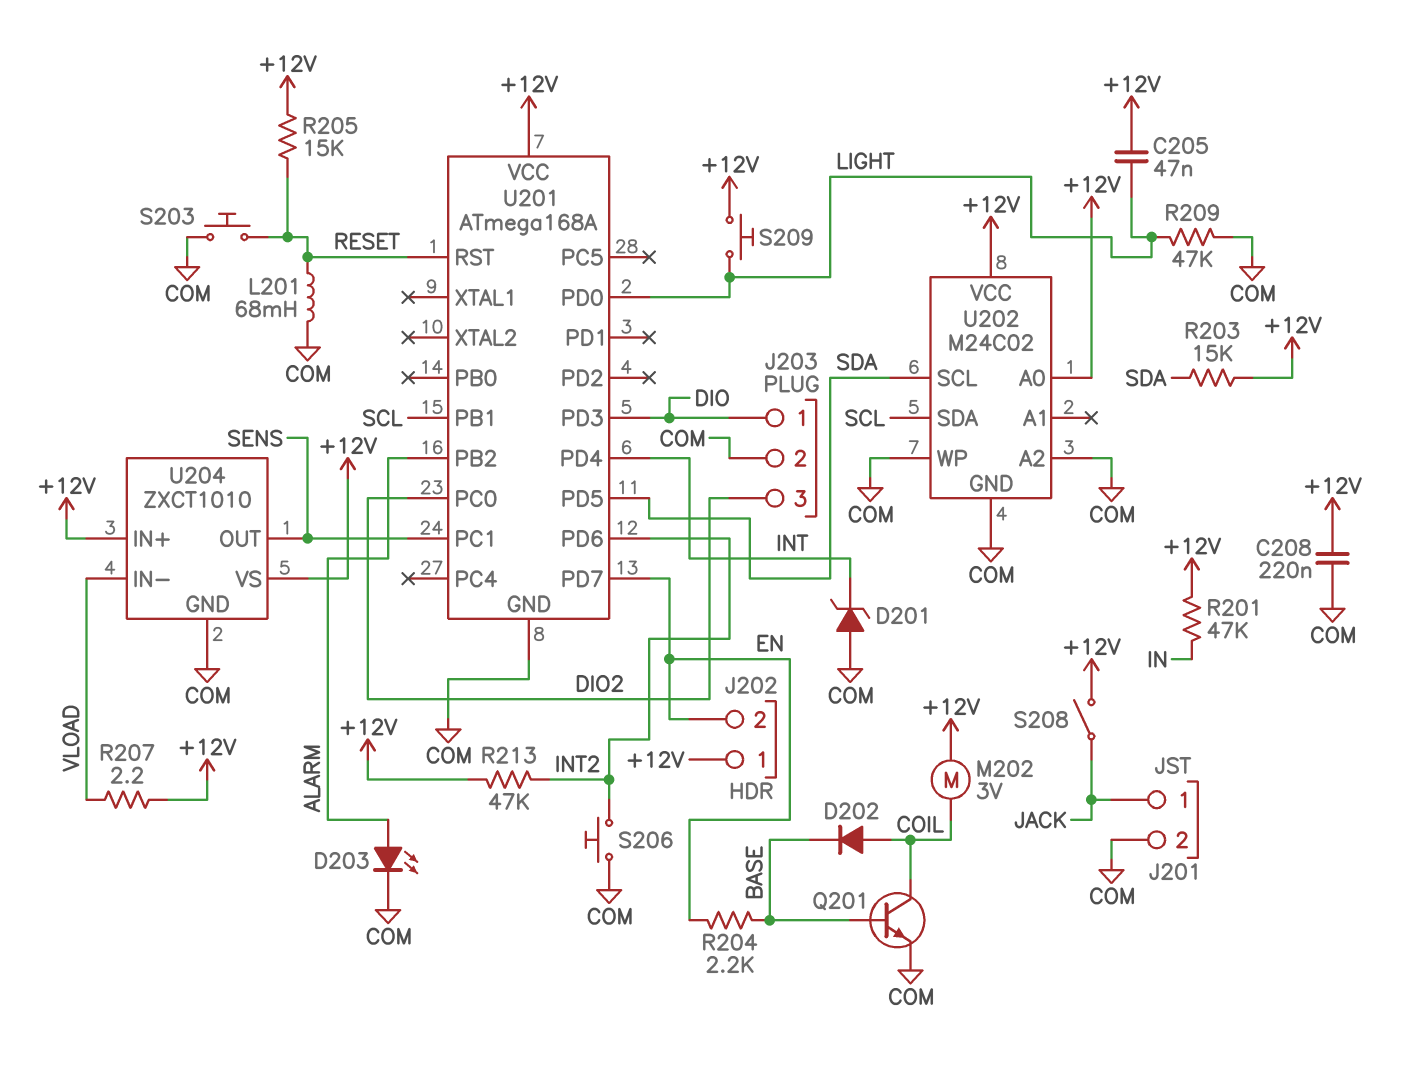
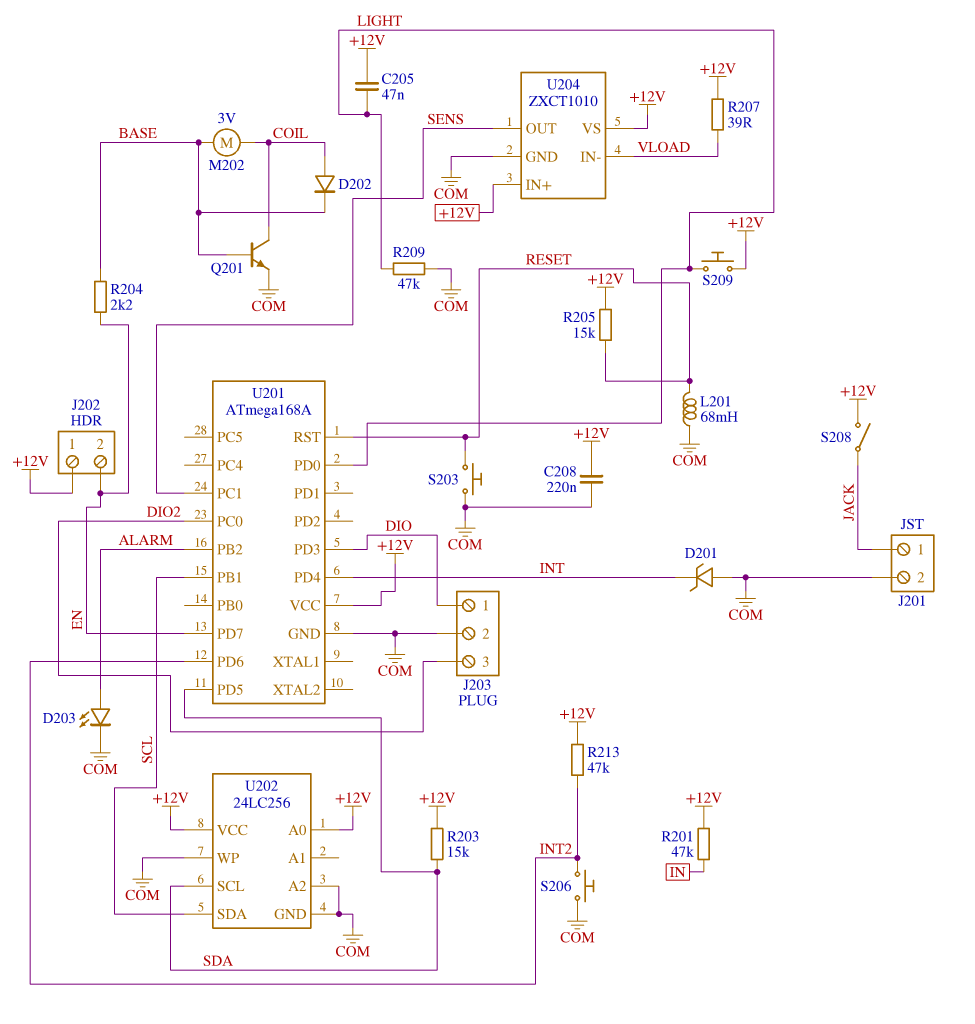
M202: motor 3V (+12V, COIL) -> motor 3V (BASE, COIL)
R207: 2.2 (+12V, VLOAD) -> 39 (+12V, VLOAD)
U202: M24C02 -> 24LC256

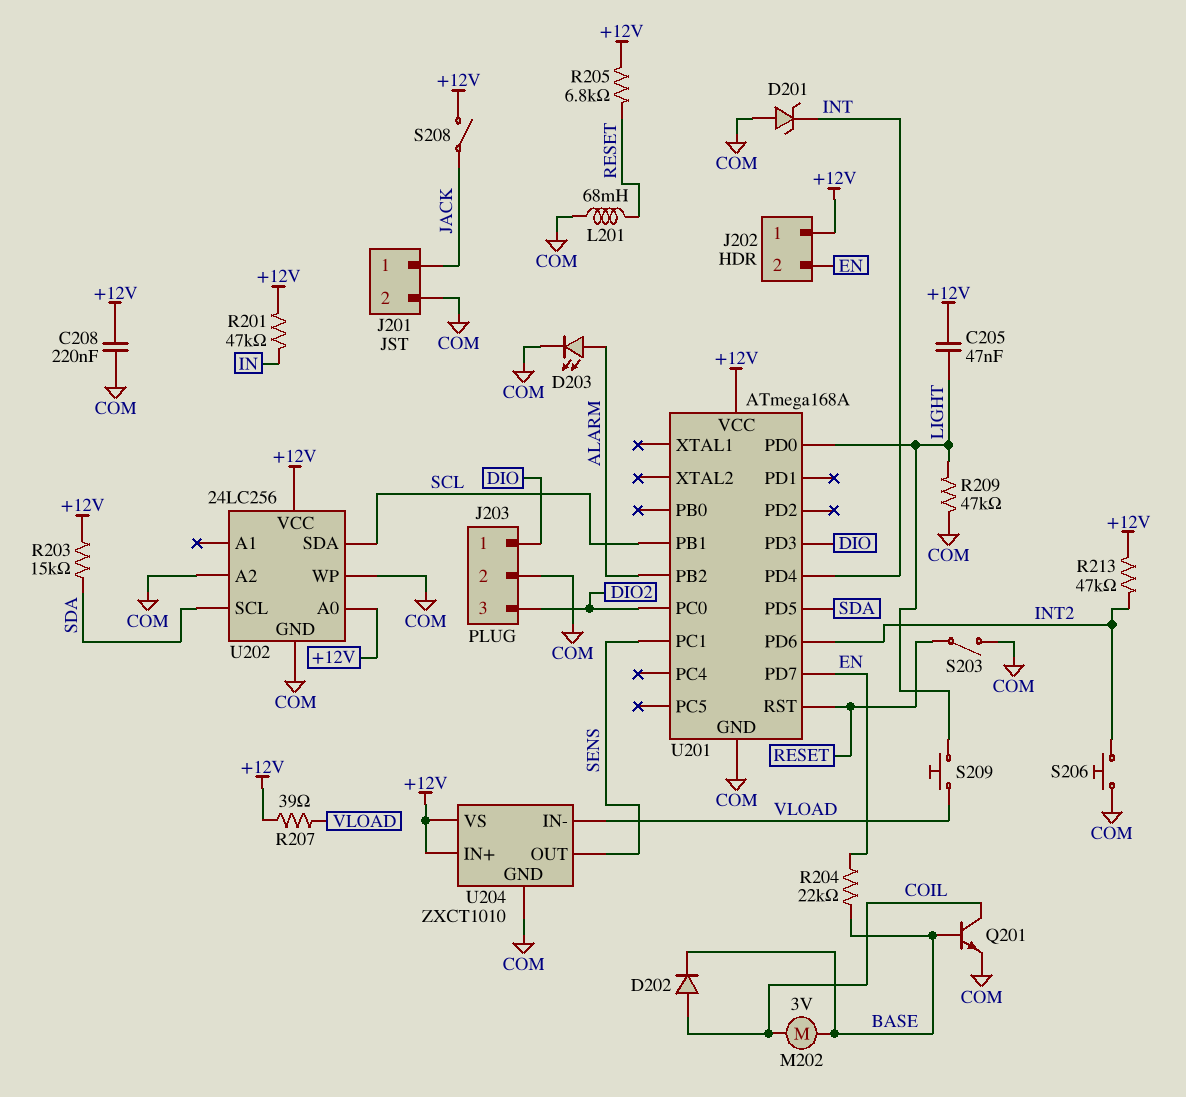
R204: 2.2k (BASE, EN) -> 22k (BASE, EN)
R205: 15k (+12V, RESET) -> 6.8k (+12V, RESET)
S203: button (COM, RESET) -> switch (COM, RESET)
S209: button (+12V, LIGHT) -> button (LIGHT, VLOAD)

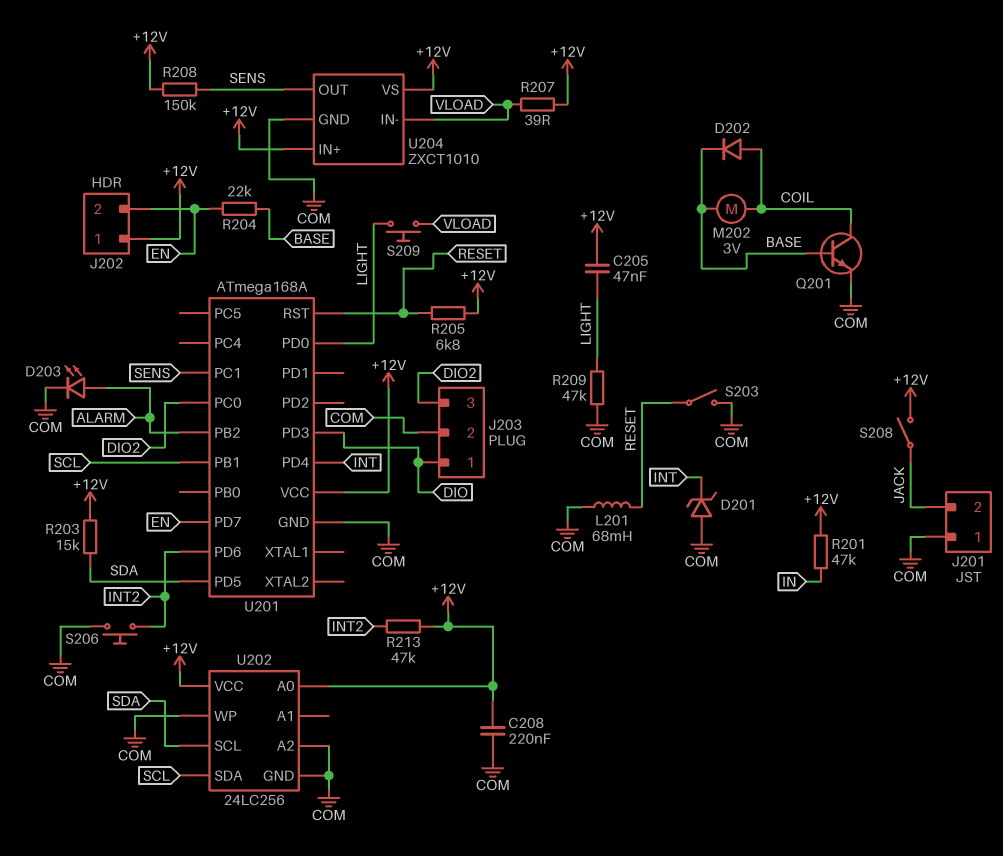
J201 pin 1: JACK -> COM
J201 pin 2: COM -> JACK
R208: none -> 150k (+12V, SENS)

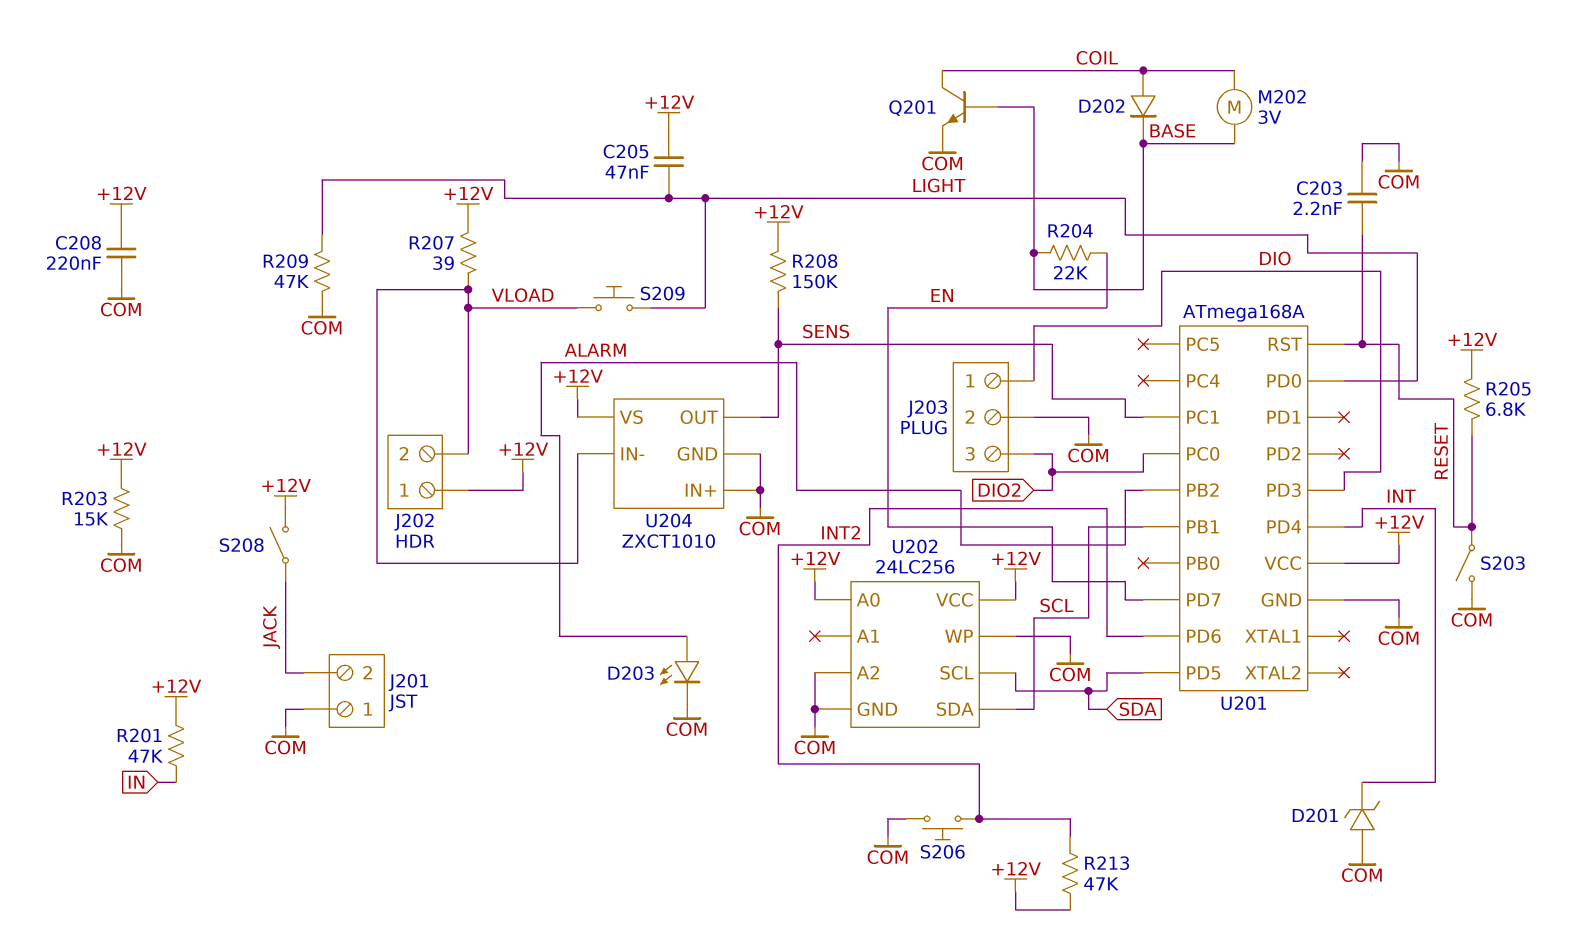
C203: none -> 2.2nF (COM, RESET)
J202 pin 2: EN -> VLOAD
L201: 68mH (COM, RESET) -> none
R203: 15k (+12V, SDA) -> 15k (+12V, COM)
U204 pin IN+: +12V -> COM

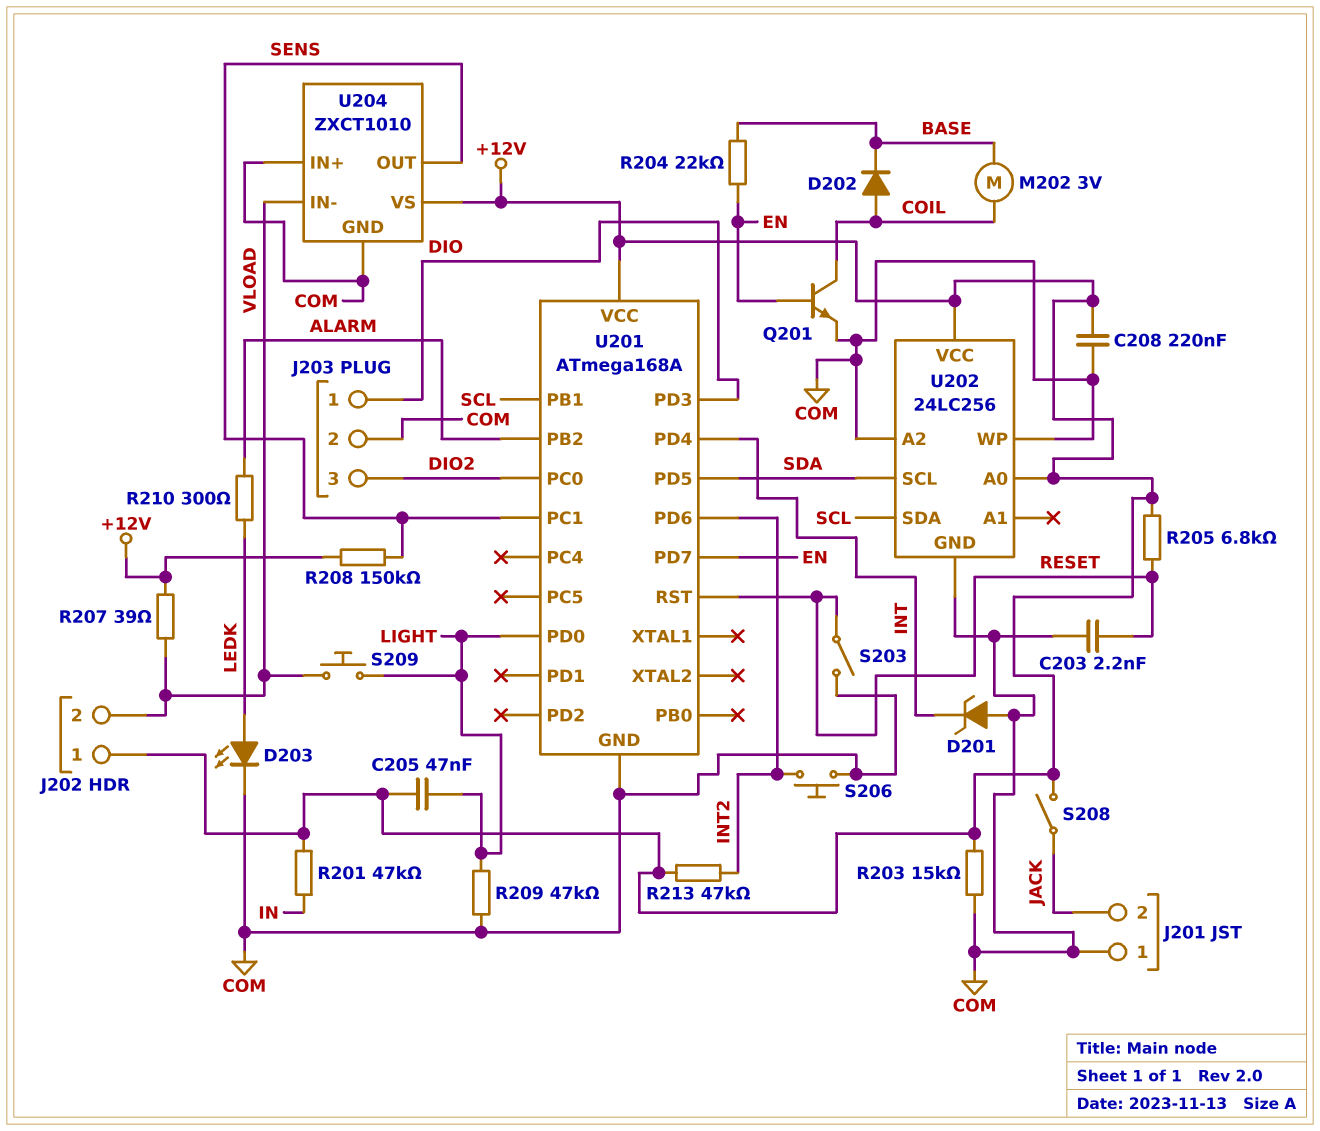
D203: LED (A ALARM, K COM) -> LED (A LEDK, K COM)
Q201: NPN (B BASE, C COIL, E COM) -> NPN (B EN, C COIL, E COM)
R210: none -> 300 (ALARM, LEDK)

